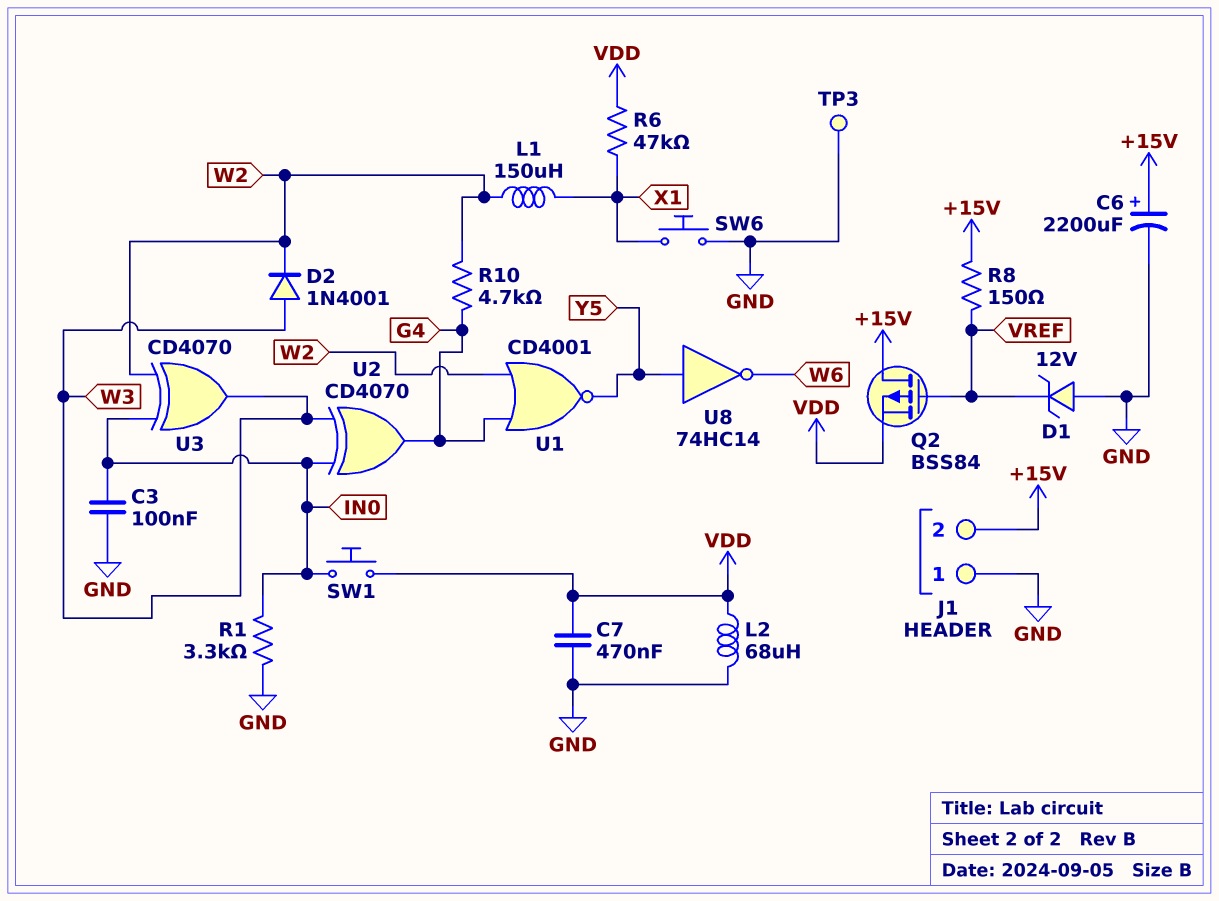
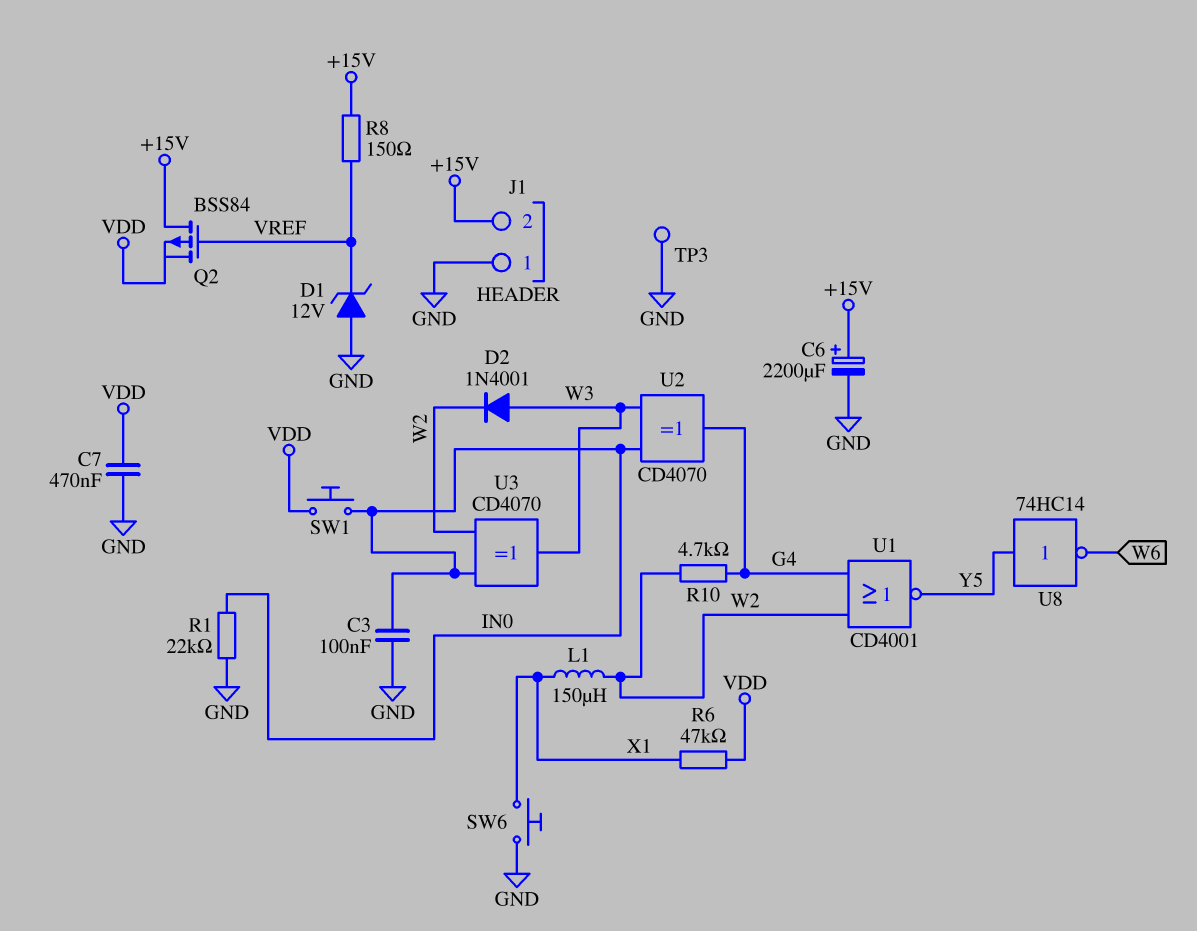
L2: 68uH (GND, VDD) -> none
R1: 3.3k (GND, IN0) -> 22k (GND, IN0)

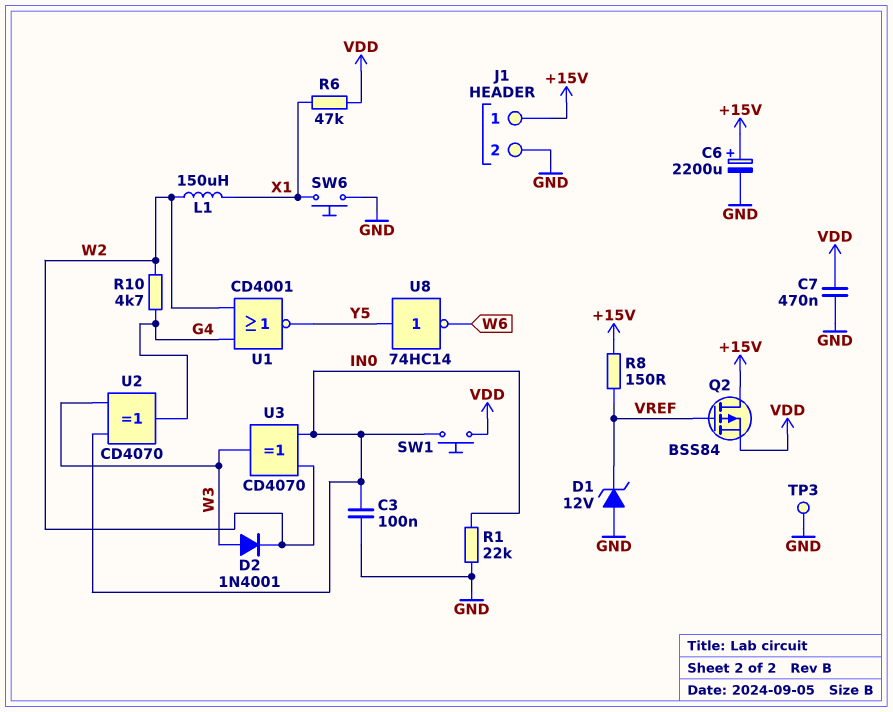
J1 pin 1: GND -> +15V
J1 pin 2: +15V -> GND

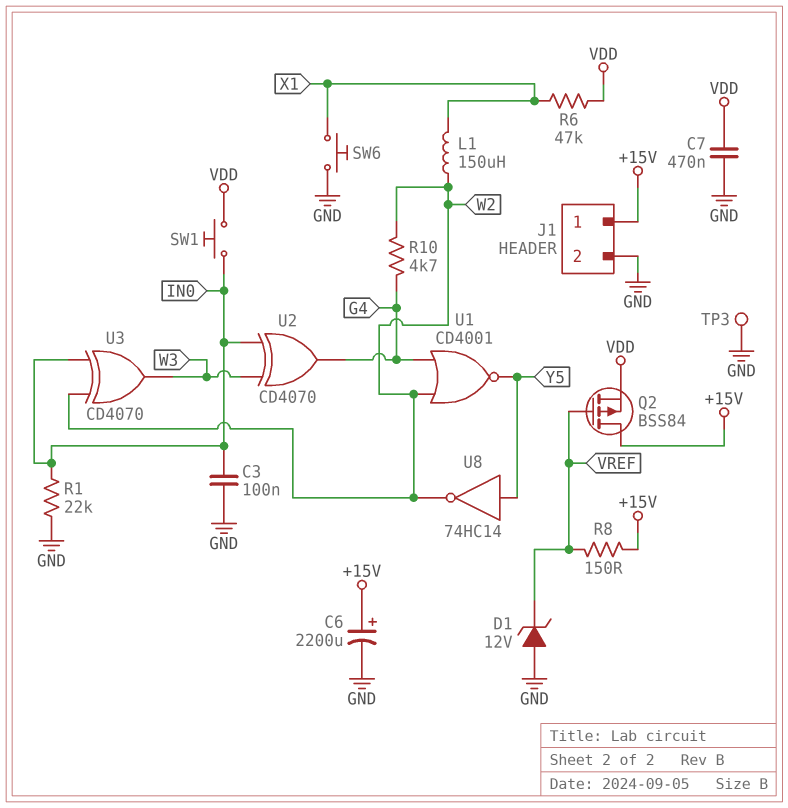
D2: diode 1N4001 (A W3, K W2) -> none
U8: NOT 74HC14 (in Y5, out W6) -> NOT 74HC14 (in Y5, out W2)

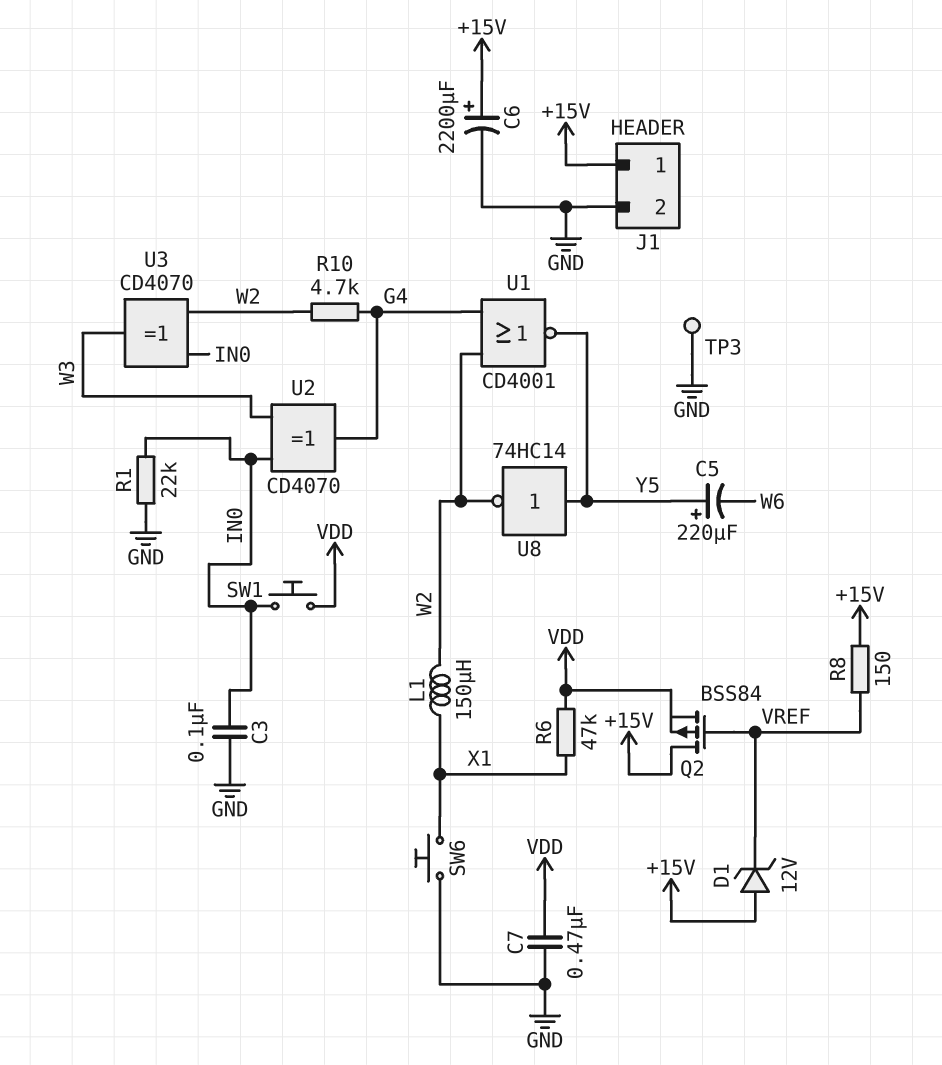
C5: none -> 220uF (plus Y5, minus W6)
D1: zener 12V (A GND, K VREF) -> zener 12V (A +15V, K VREF)

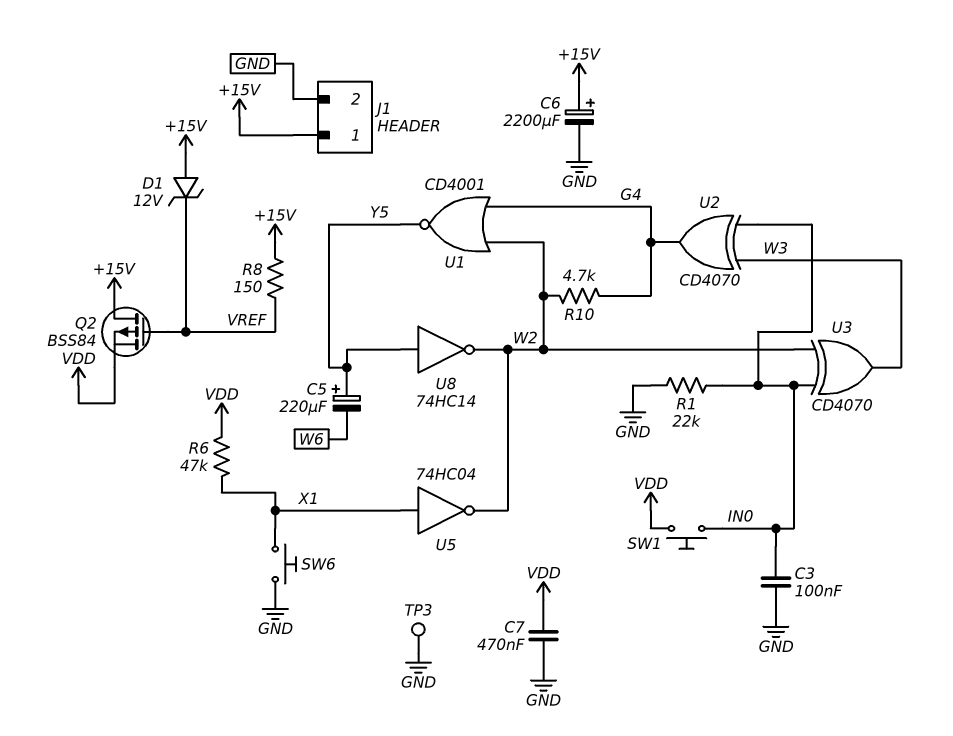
L1: 150uH (W2, X1) -> none
U5: none -> NOT 74HC04 (in X1, out W2)

